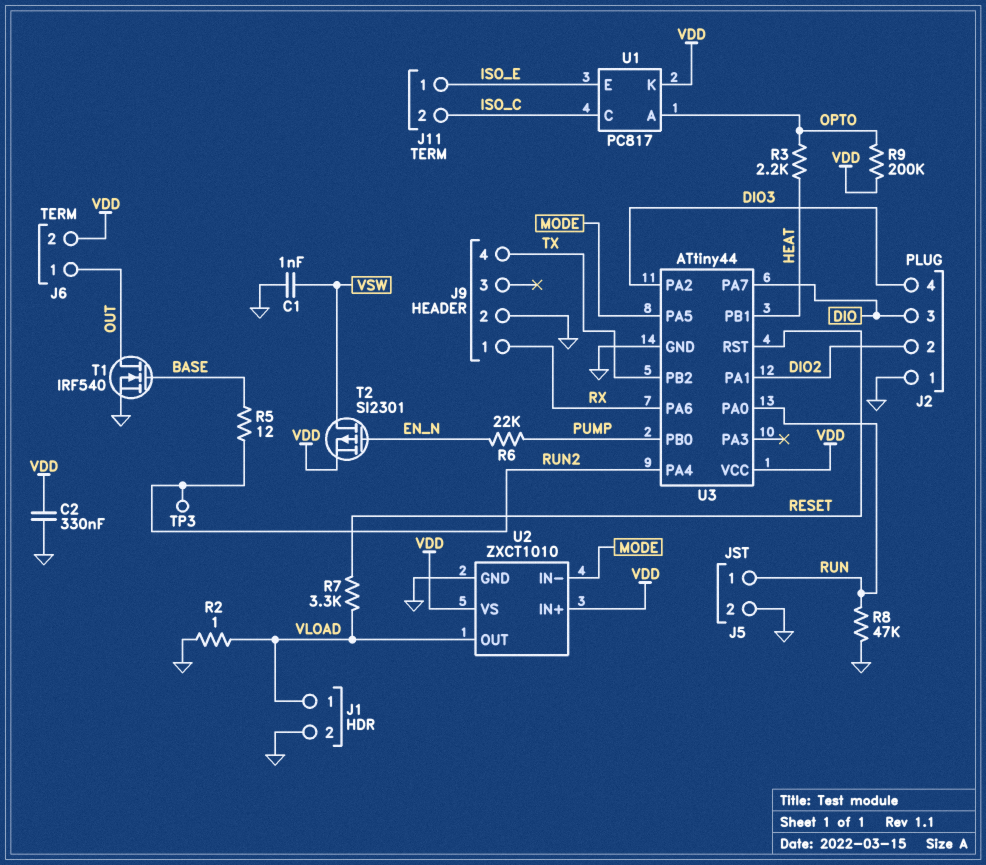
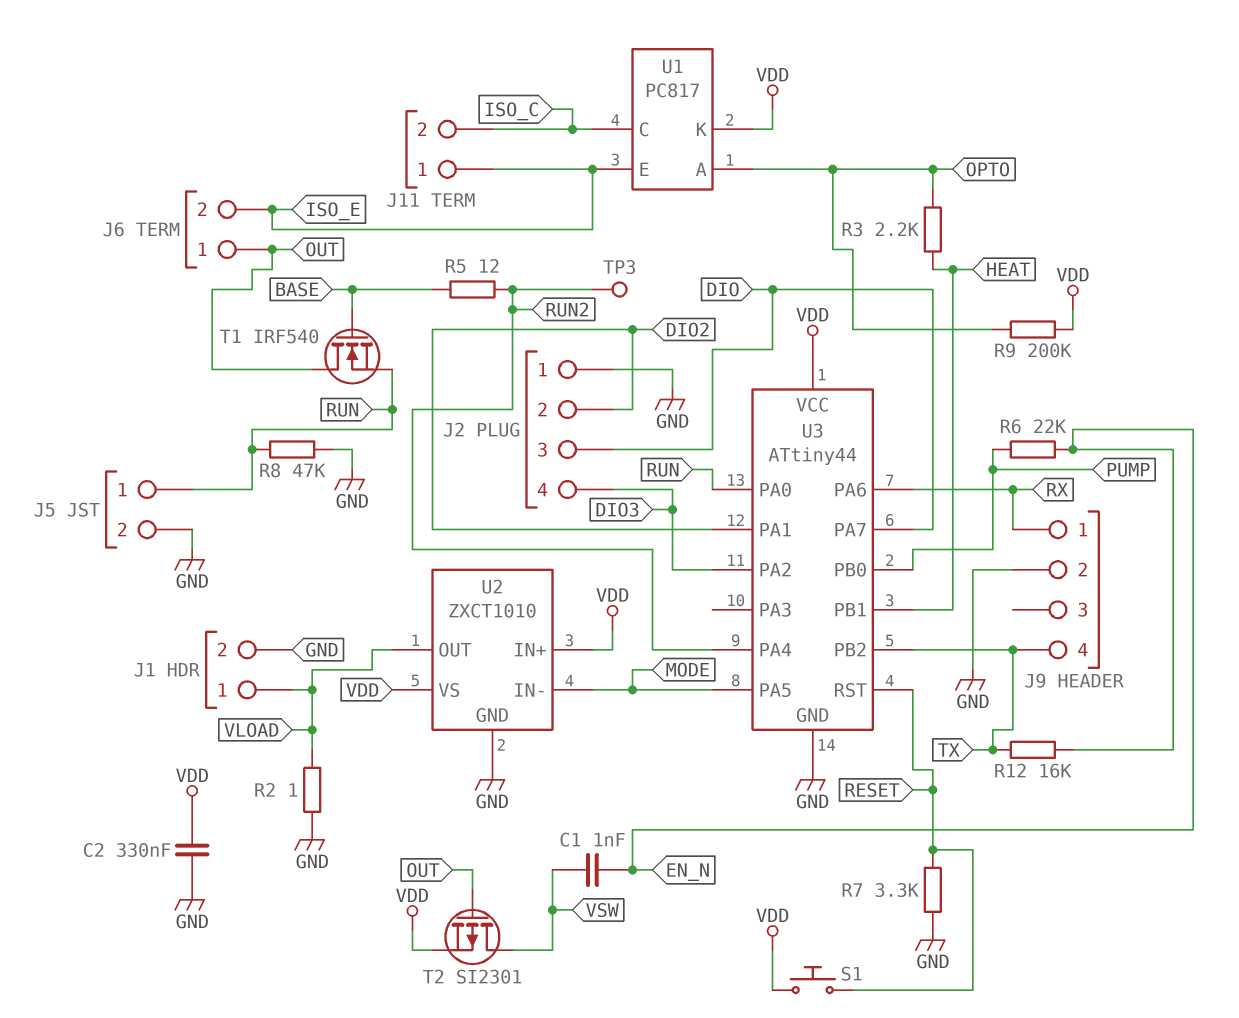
C1: 1nF (GND, VSW) -> 1nF (EN_N, VSW)
J6 pin 2: VDD -> ISO_E
R7: 3.3k (RESET, VLOAD) -> 3.3k (GND, RESET)
R12: none -> 16k (EN_N, TX)
S1: none -> button (RESET, VDD)
T1: NMOS IRF540 (G BASE, D OUT, S GND) -> NMOS IRF540 (G BASE, D OUT, S RUN)
T2: PMOS SI2301 (G EN_N, D VSW, S VDD) -> PMOS SI2301 (G OUT, D VSW, S VDD)

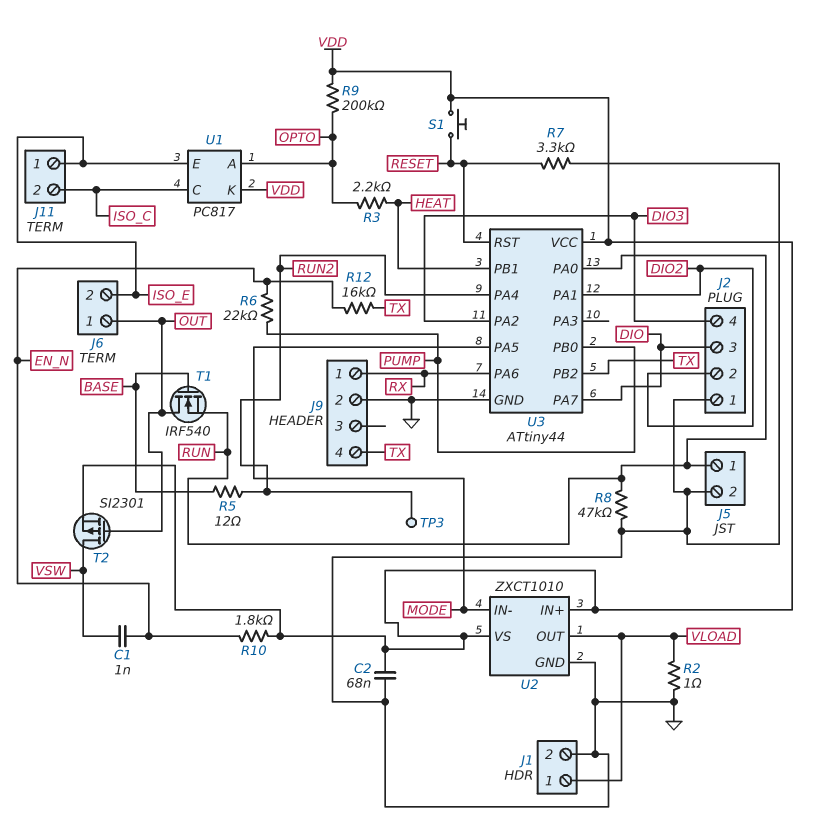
C2: 330nF (GND, VDD) -> 68nF (GND, VDD)
R10: none -> 1.8k (EN_N, VDD)

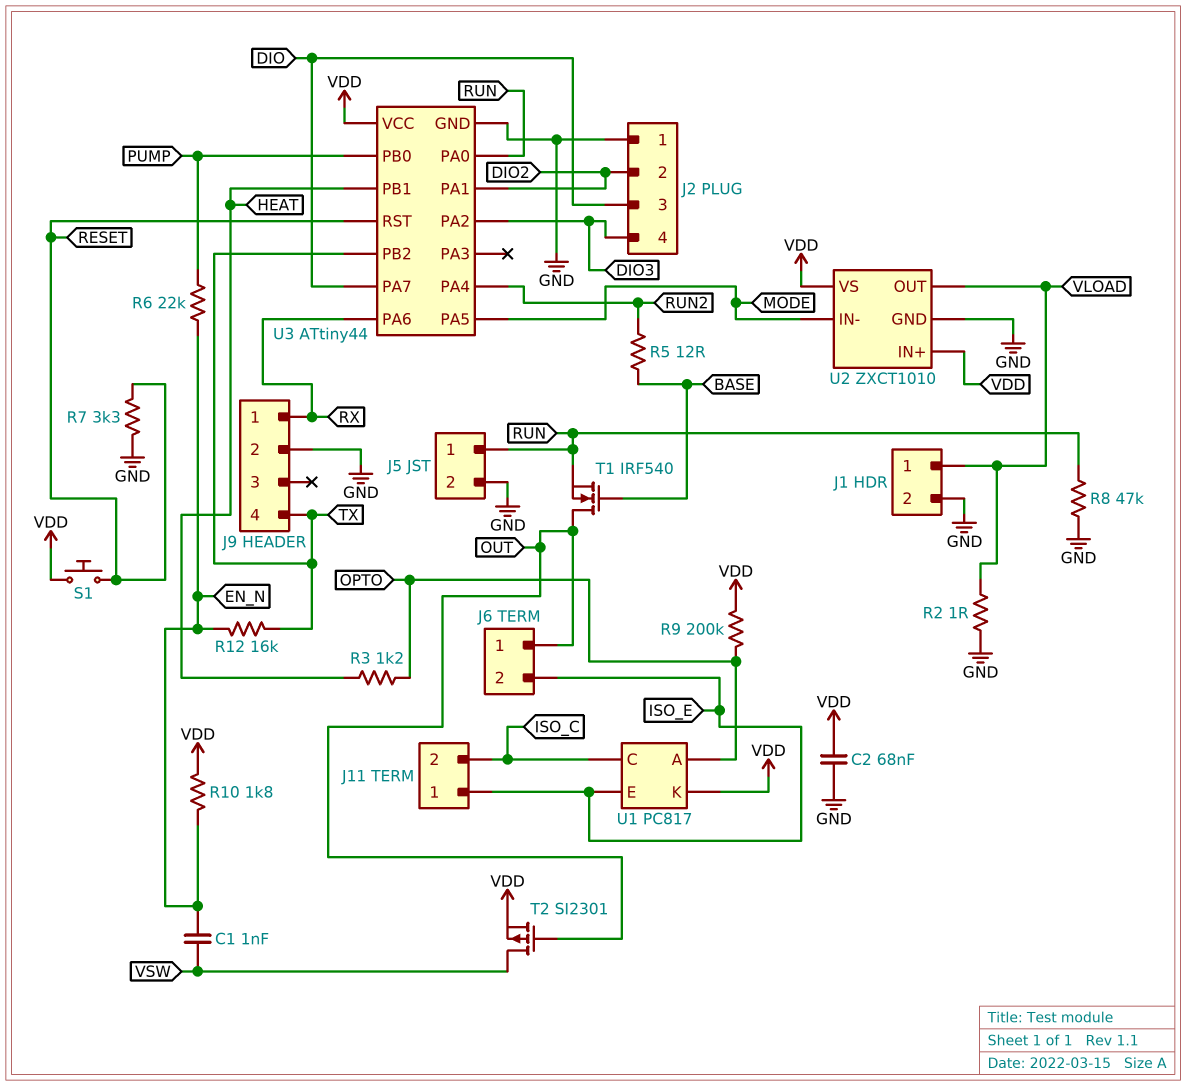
R3: 2.2k (HEAT, OPTO) -> 1.2k (HEAT, OPTO)
TP3: test point (RUN2) -> none

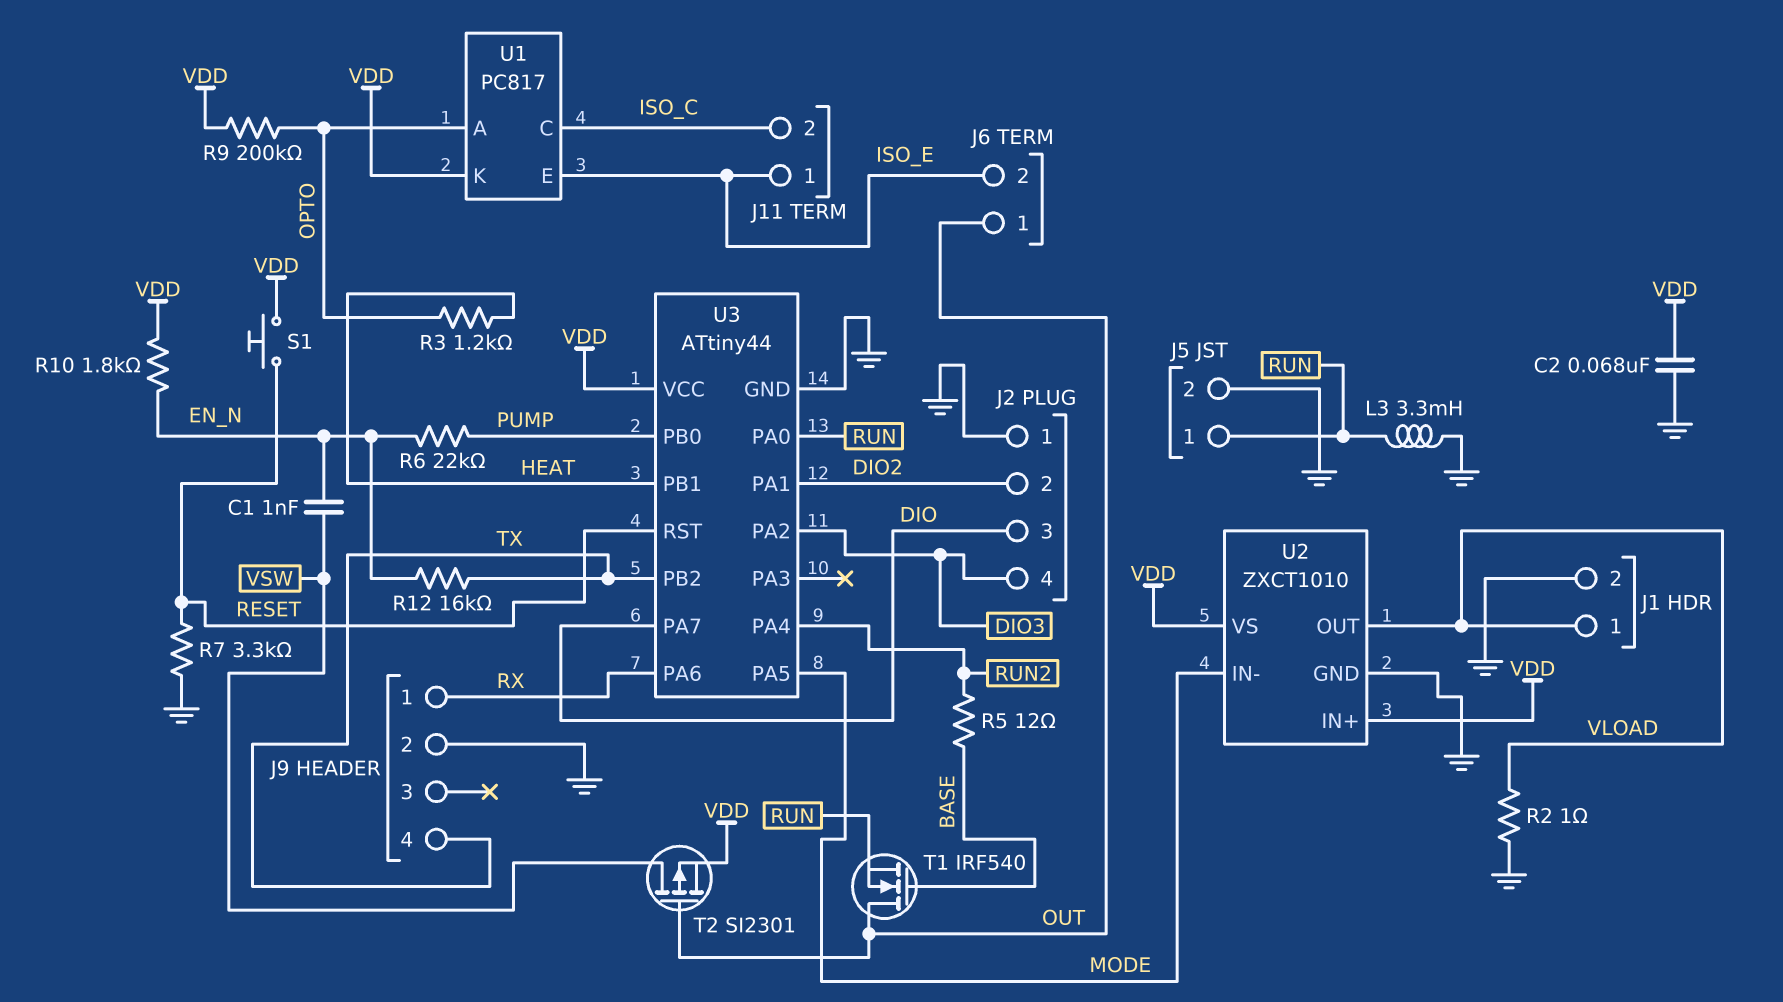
L3: none -> 3.3mH (GND, RUN)
R8: 47k (GND, RUN) -> none

